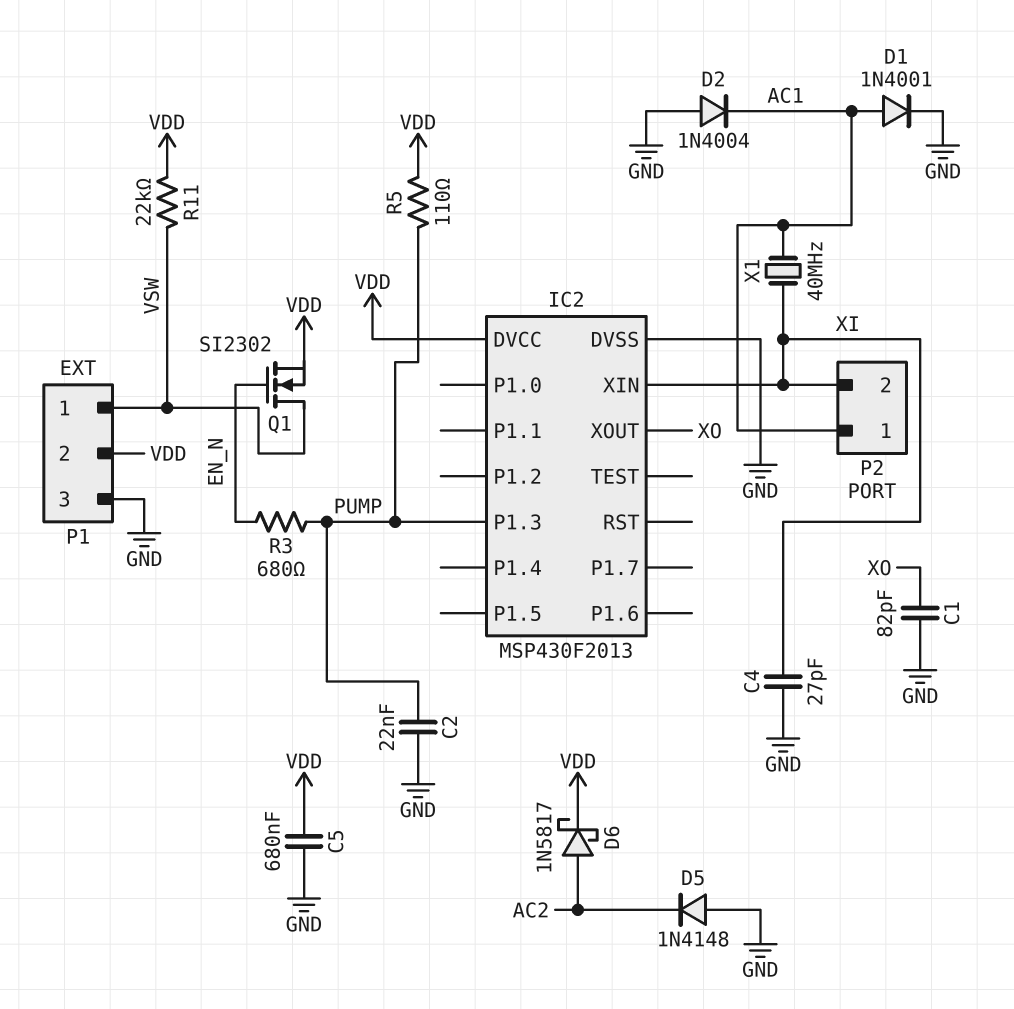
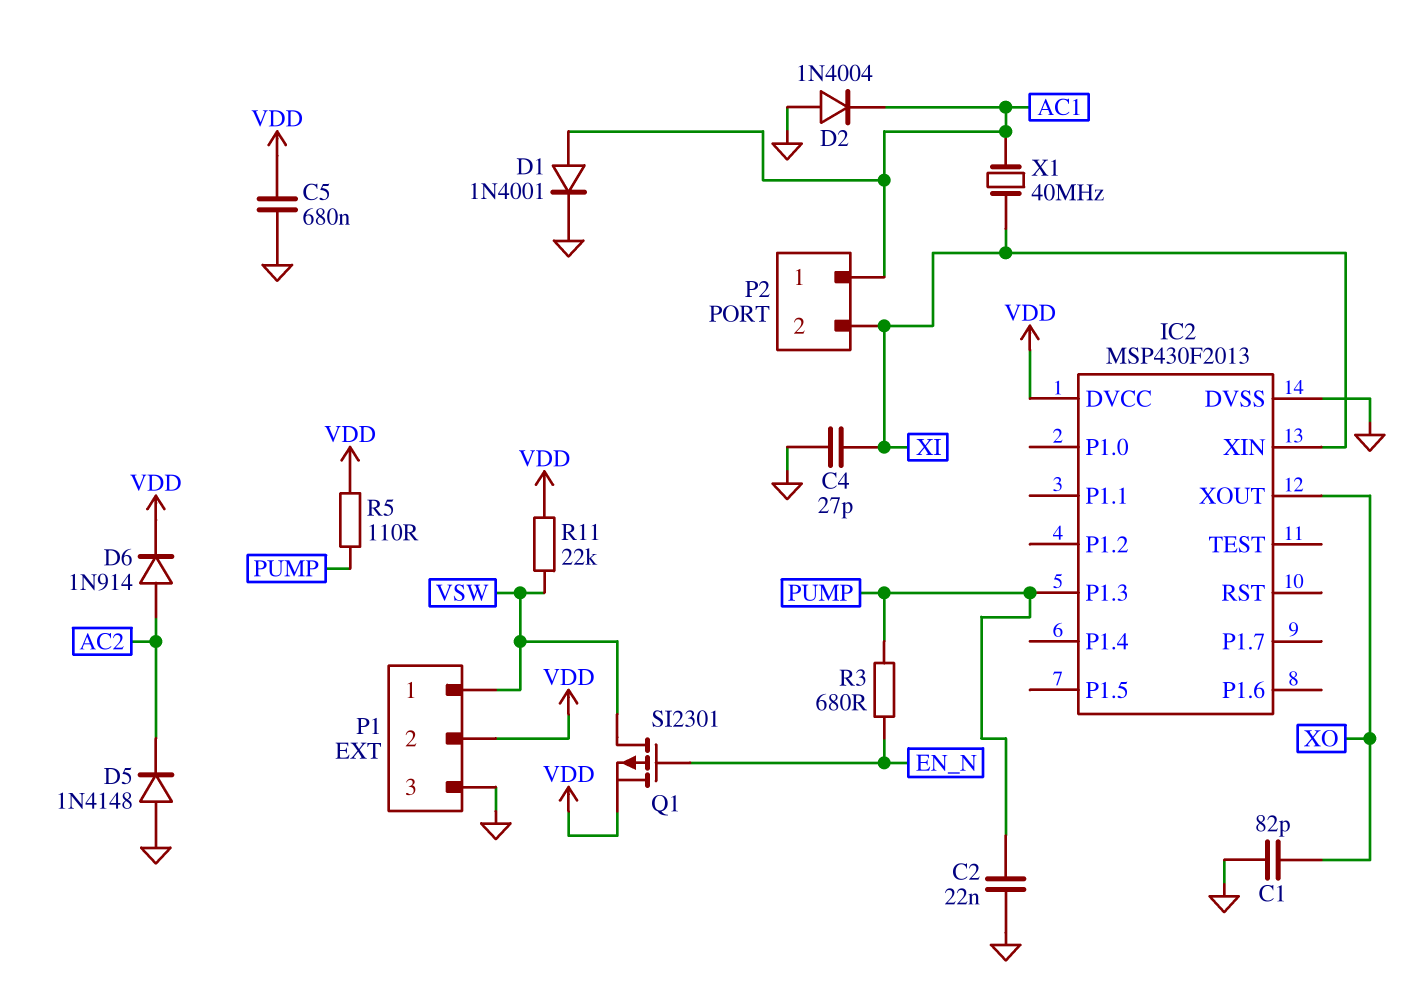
D6: schottky 1N5817 (A AC2, K VDD) -> diode 1N914 (A AC2, K VDD)
Q1: NMOS SI2302 (G EN_N, D VSW, S VDD) -> PMOS SI2301 (G EN_N, D VSW, S VDD)

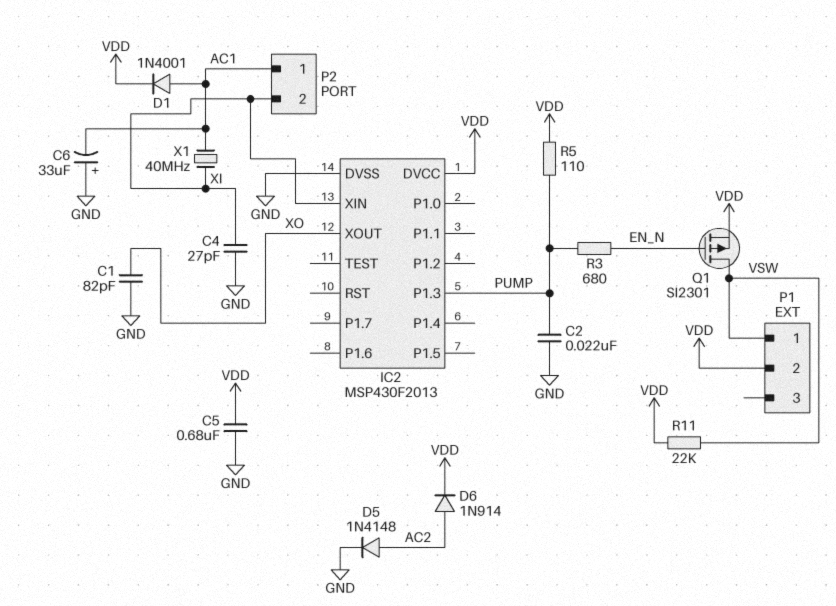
C6: none -> 33uF (plus GND, minus AC1)
D1: diode 1N4001 (A AC1, K GND) -> diode 1N4001 (A AC1, K VDD)
D2: diode 1N4004 (A GND, K AC1) -> none
D5: diode 1N4148 (A GND, K AC2) -> diode 1N4148 (A AC2, K GND)
P1 pin 3: GND -> none

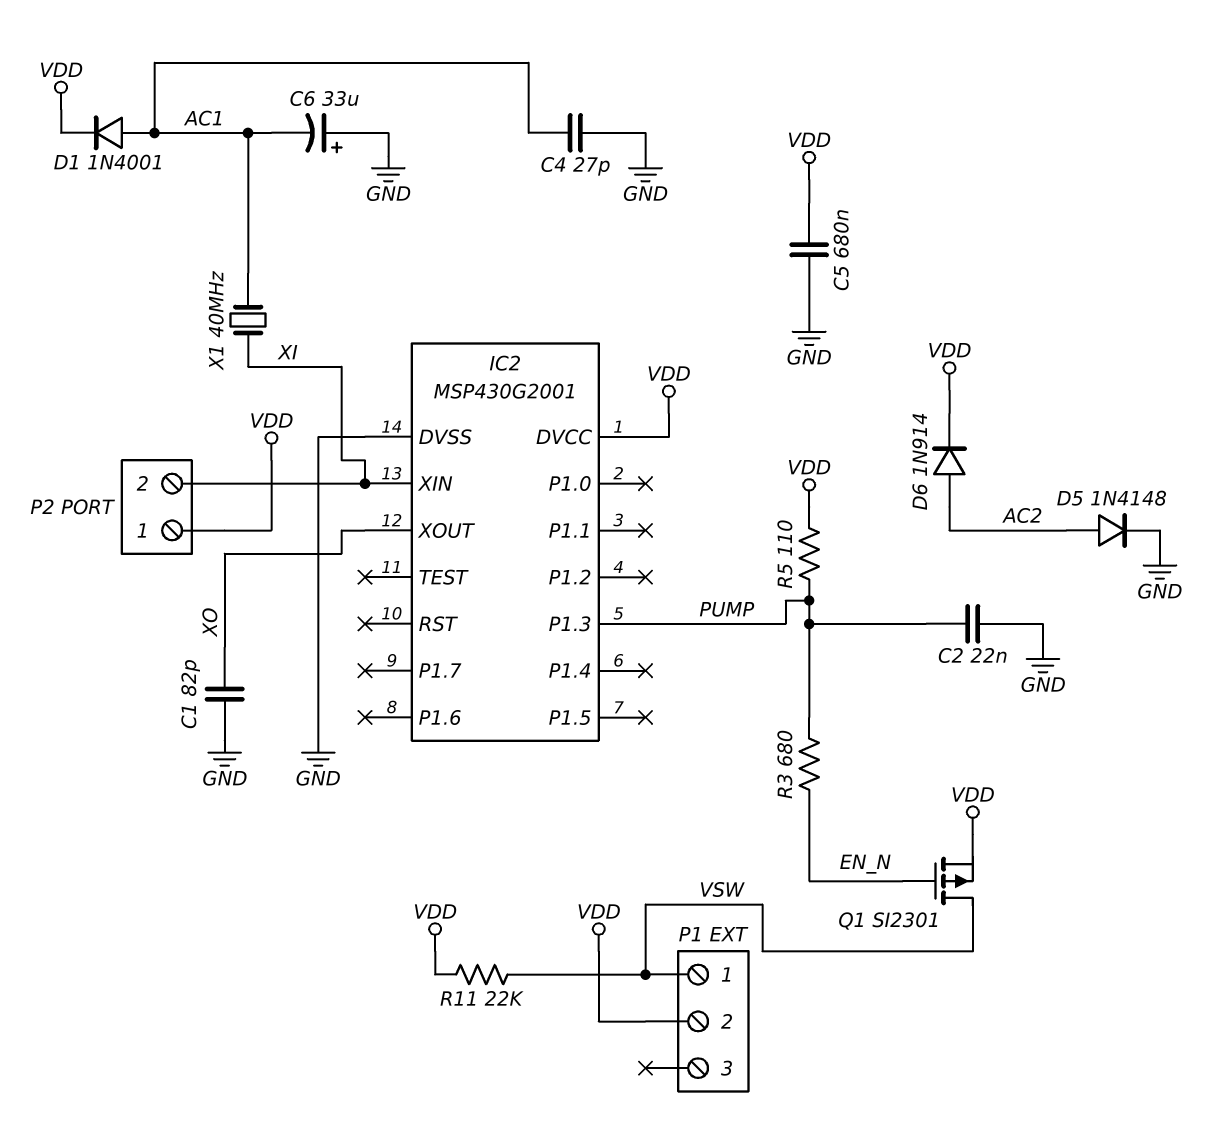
C4: 27pF (GND, XI) -> 27pF (AC1, GND)
IC2: MSP430F2013 -> MSP430G2001
P2 pin 1: AC1 -> VDD

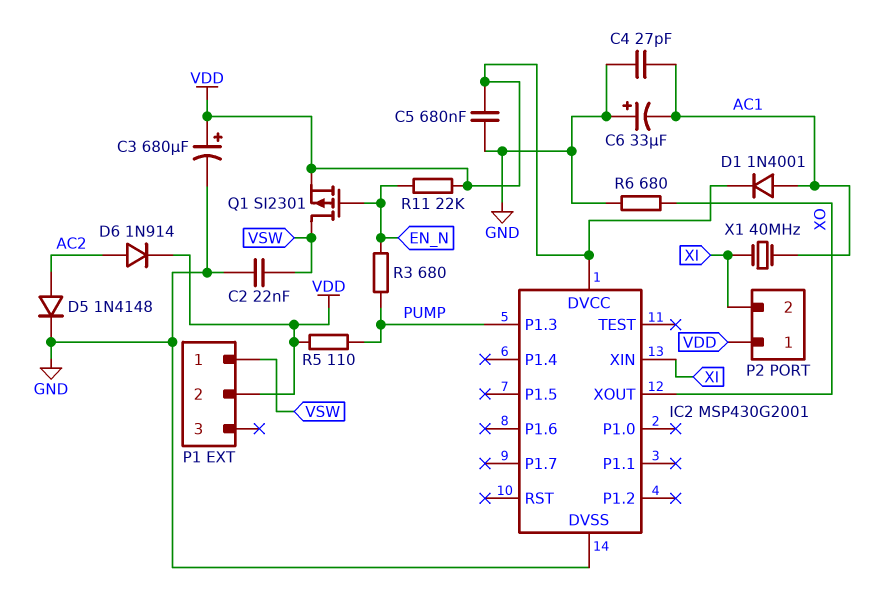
C1: 82pF (GND, XO) -> none
C2: 22nF (GND, PUMP) -> 22nF (GND, VSW)
C3: none -> 680uF (plus VDD, minus GND)
R6: none -> 680 (GND, XO)
R11: 22k (VDD, VSW) -> 22k (EN_N, VDD)

